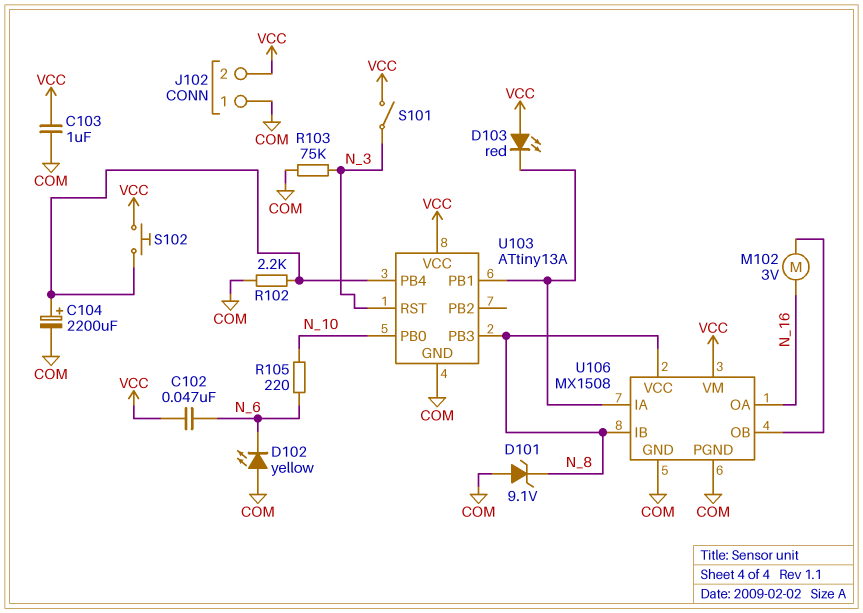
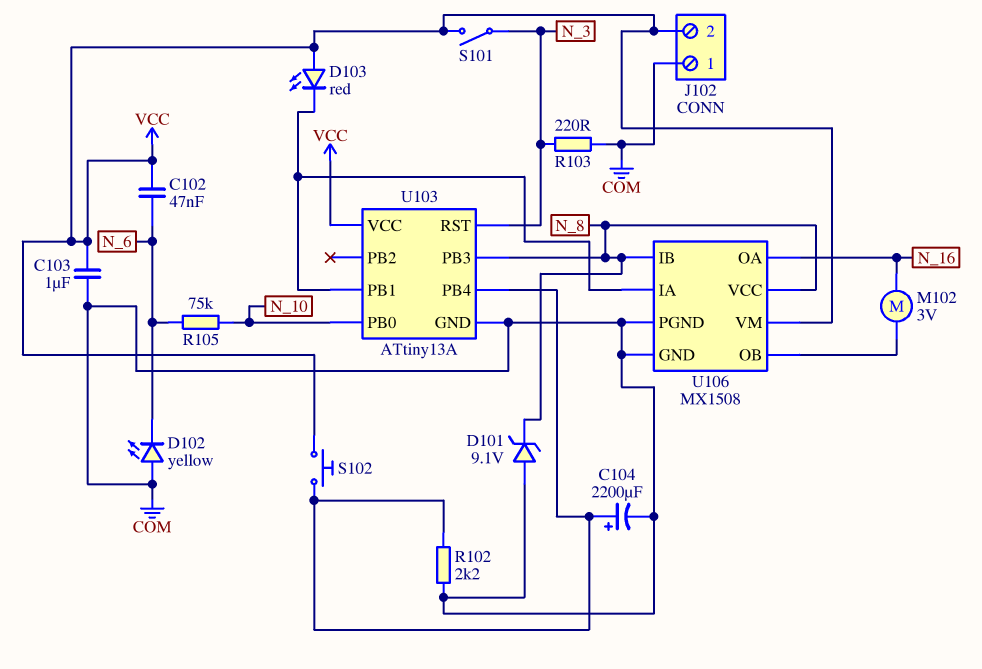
R103: 75k (COM, N_3) -> 220 (COM, N_3)
R105: 220 (N_6, N_10) -> 75k (N_6, N_10)

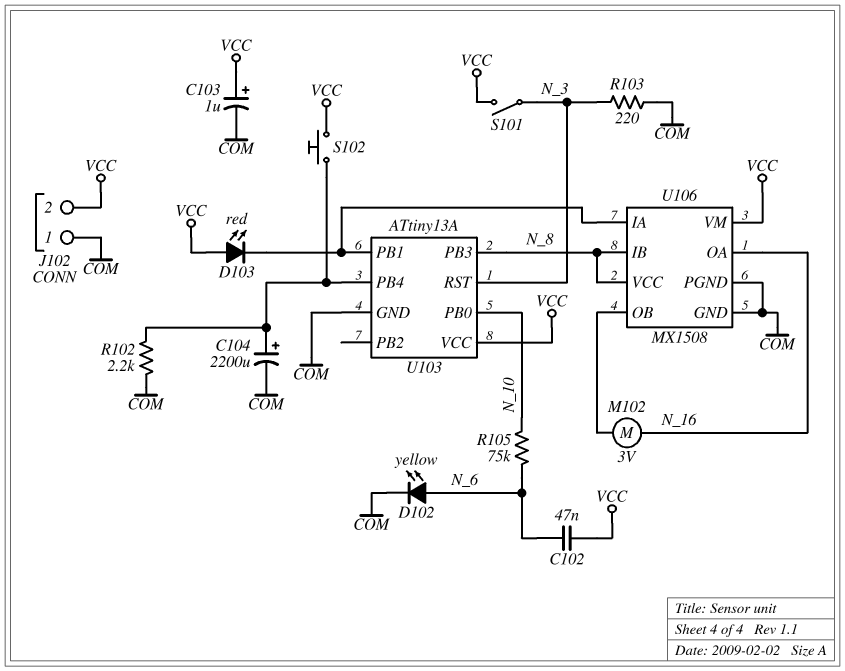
C103: 1uF (COM, VCC) -> 1uF (plus VCC, minus COM)
D101: zener 9.1V (A COM, K N_8) -> none
D102: LED yellow (A COM, K N_6) -> LED yellow (A N_6, K COM)

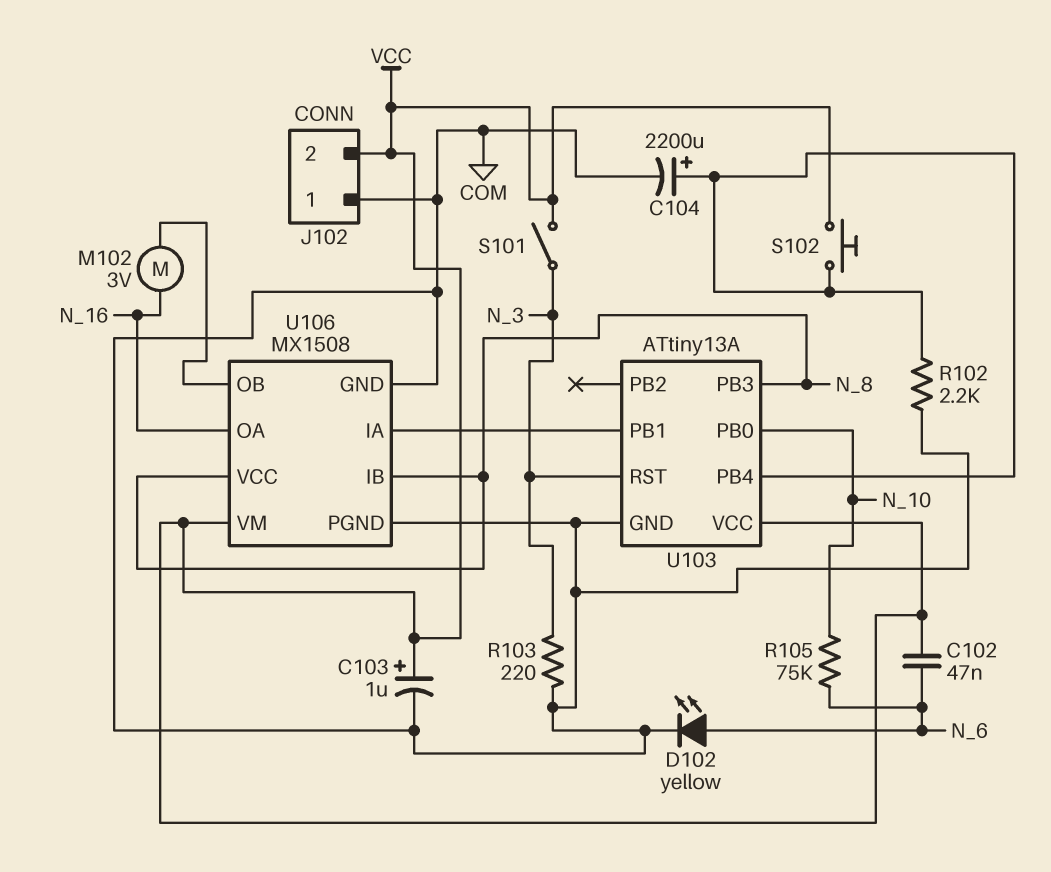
D103: LED red (A VCC, K U103/PB1) -> none

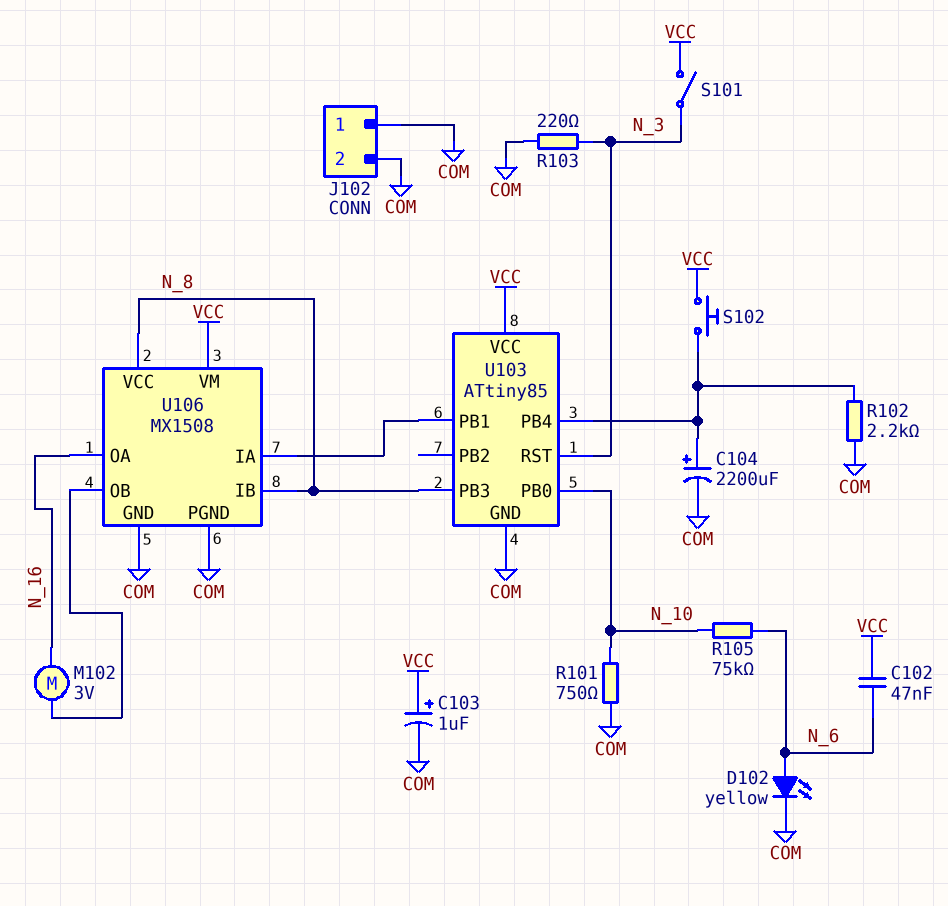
J102 pin 2: VCC -> COM
R101: none -> 750 (COM, N_10)
U103: ATtiny13A -> ATtiny85

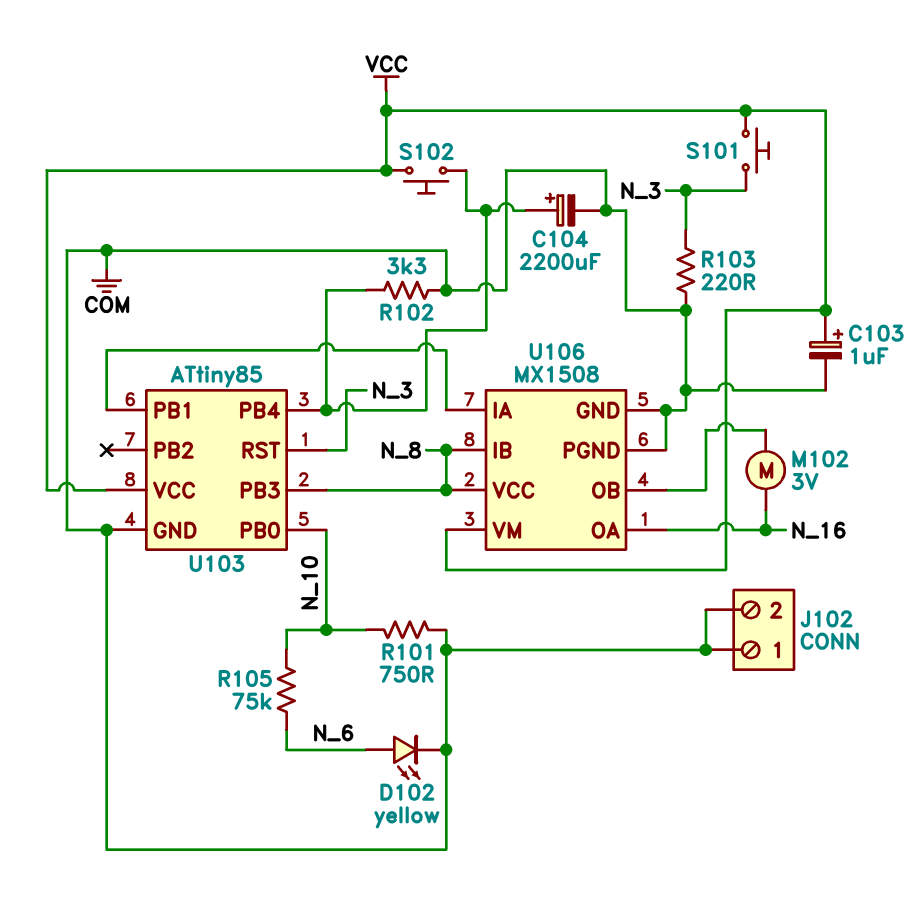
C102: 47nF (N_6, VCC) -> none
R102: 2.2k (COM, U103/PB4) -> 3.3k (COM, U103/PB4)
S101: switch (N_3, VCC) -> button (N_3, VCC)

